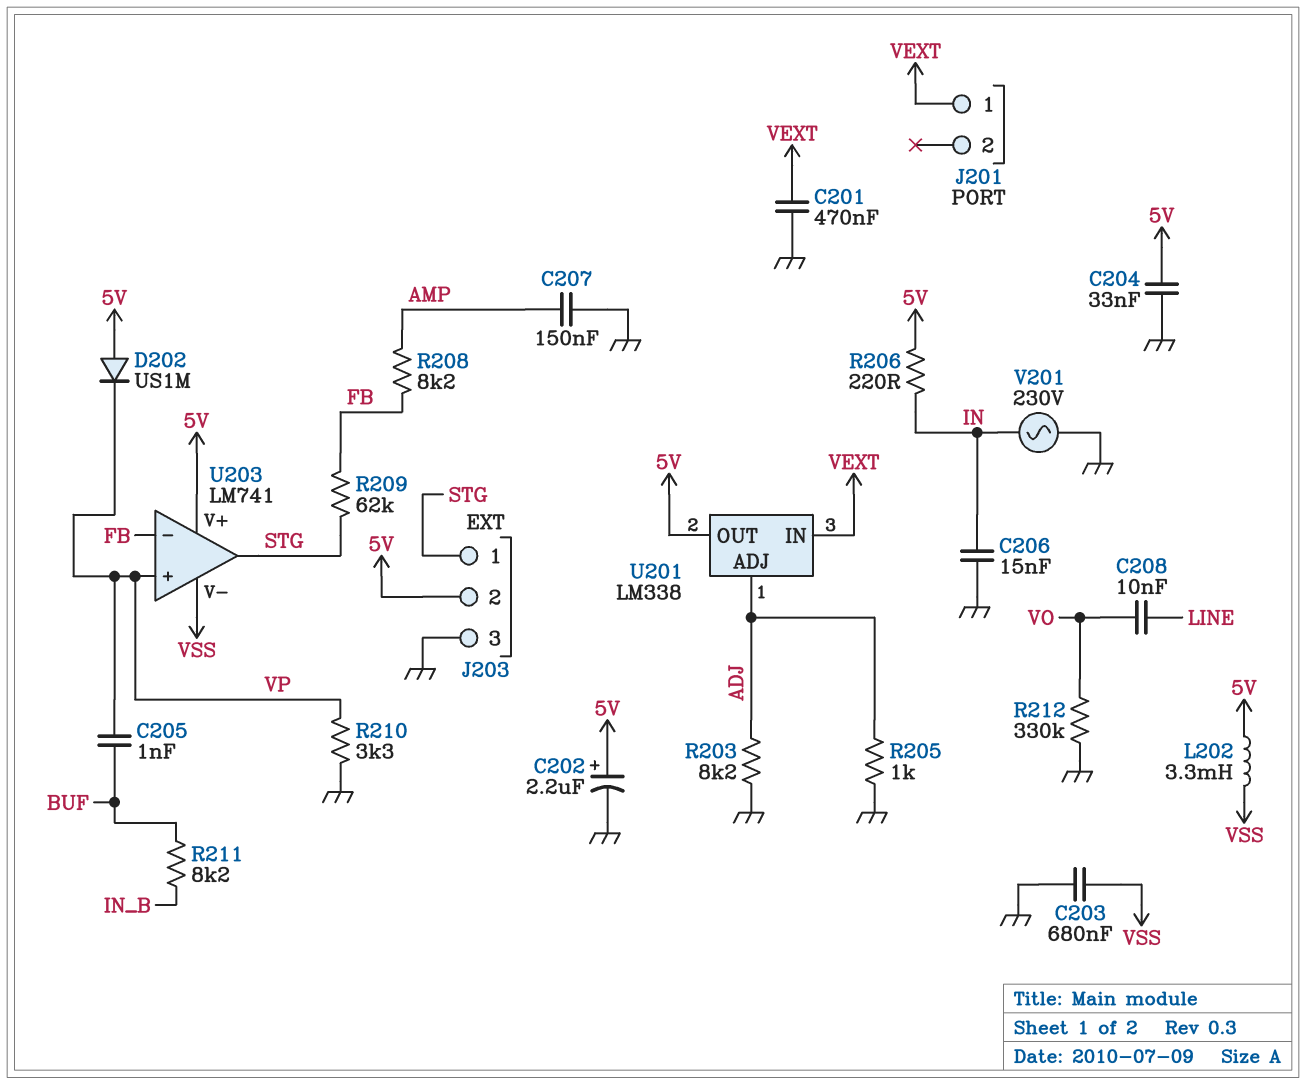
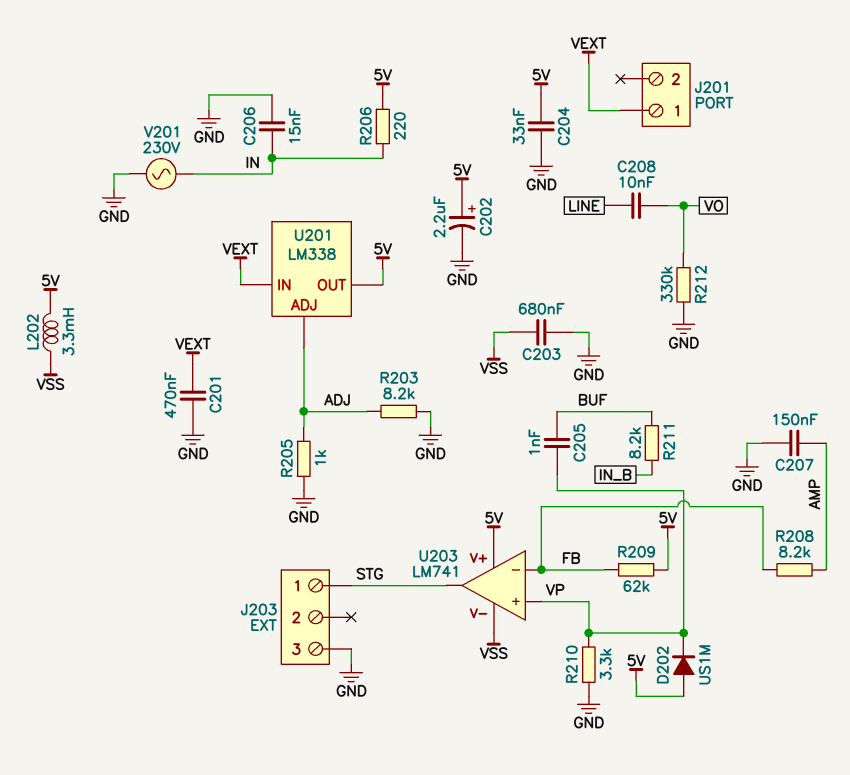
J203 pin 2: 5V -> none
R209: 62k (FB, STG) -> 62k (5V, FB)

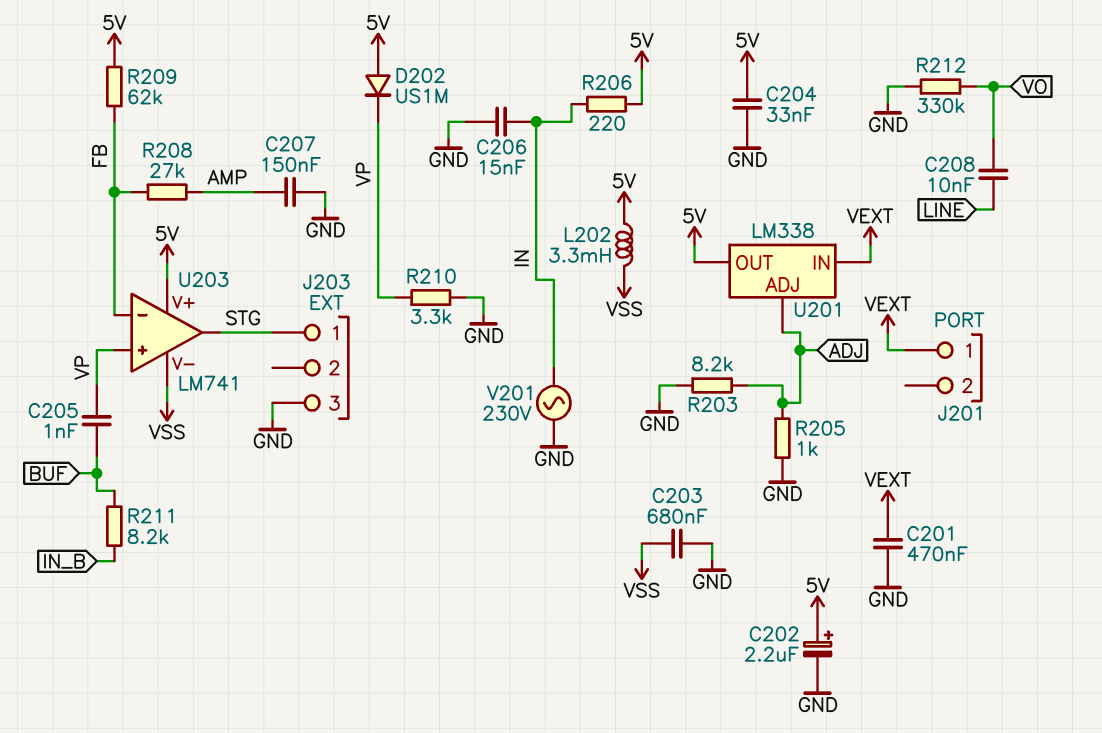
R208: 8.2k (AMP, FB) -> 27k (AMP, FB)

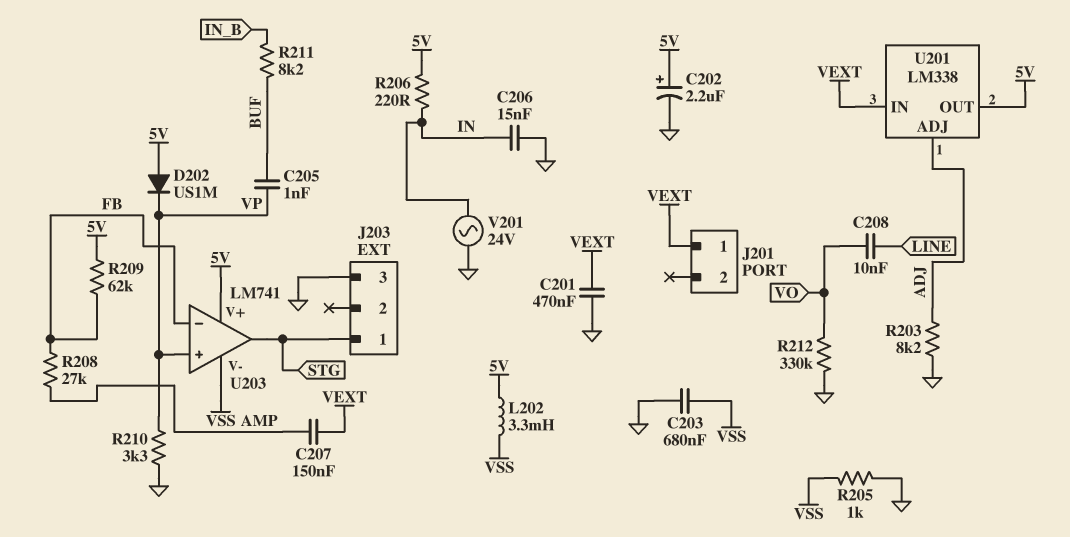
C204: 33nF (5V, GND) -> none
C207: 150nF (AMP, GND) -> 150nF (AMP, VEXT)
R205: 1k (ADJ, GND) -> 1k (GND, VSS)
V201: AC 230V (GND, IN) -> AC 24V (GND, IN)

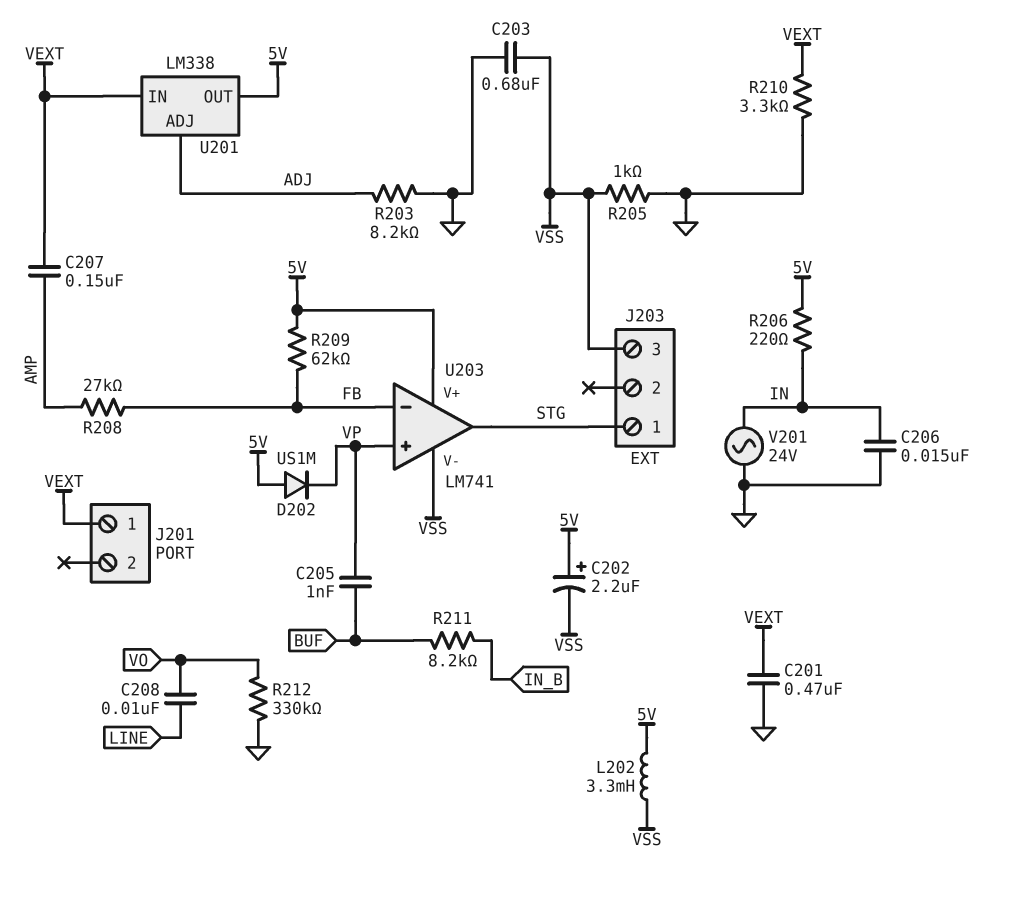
C202: 2.2uF (plus 5V, minus GND) -> 2.2uF (plus 5V, minus VSS)
J203 pin 3: GND -> VSS
R210: 3.3k (GND, VP) -> 3.3k (GND, VEXT)

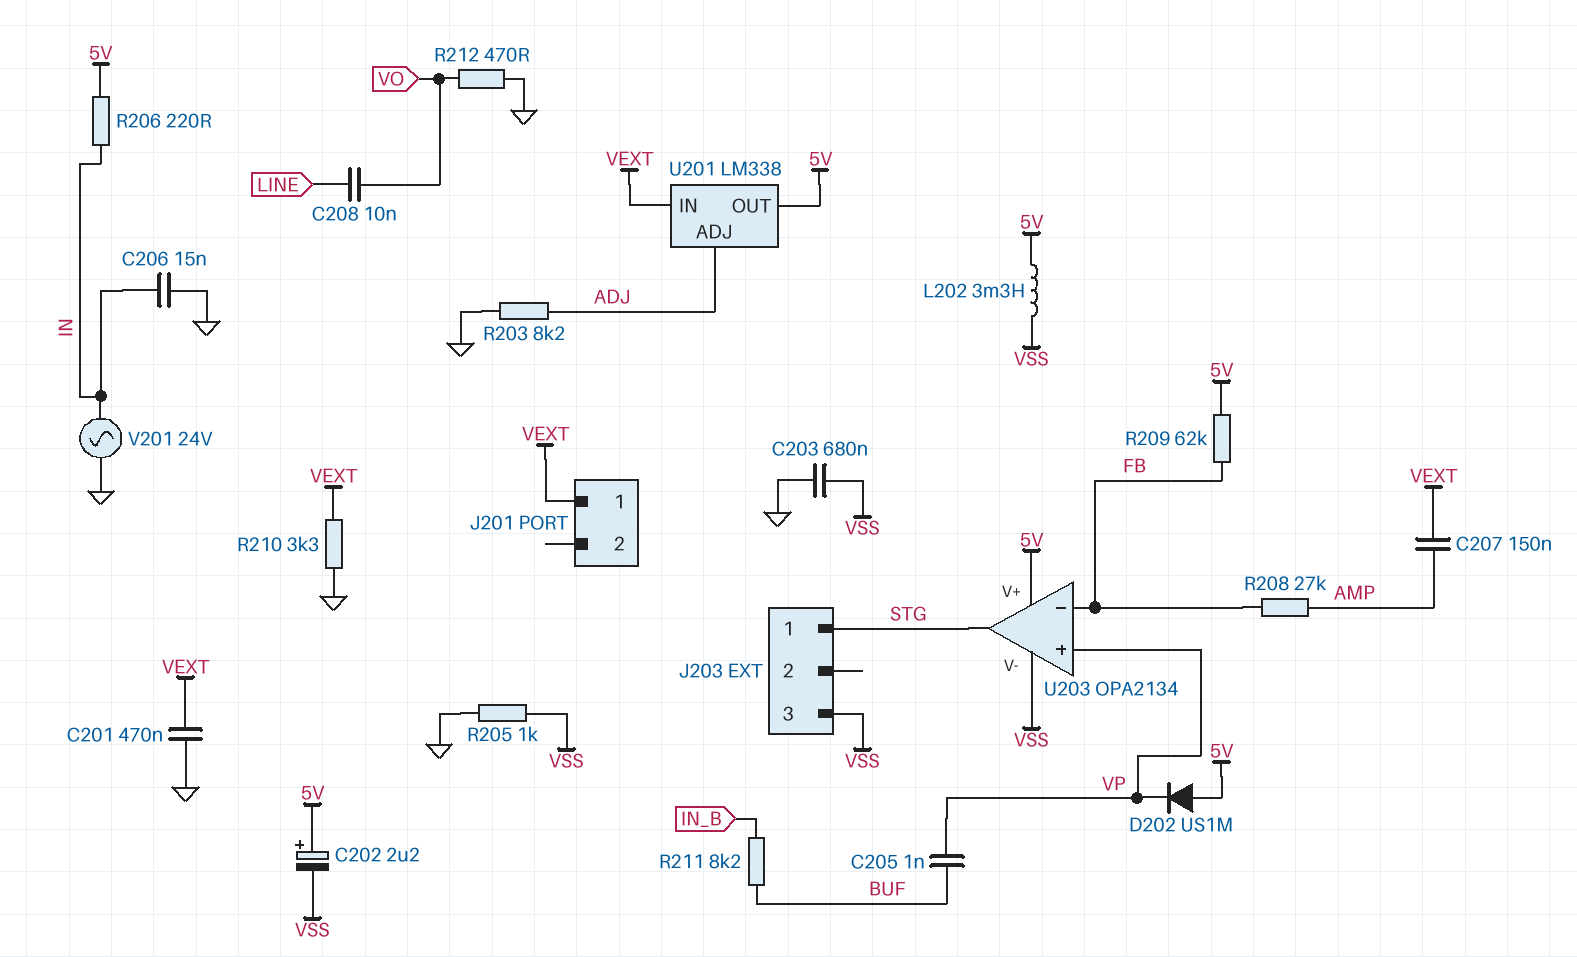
R212: 330k (GND, VO) -> 470 (GND, VO)
U203: LM741 -> OPA2134

